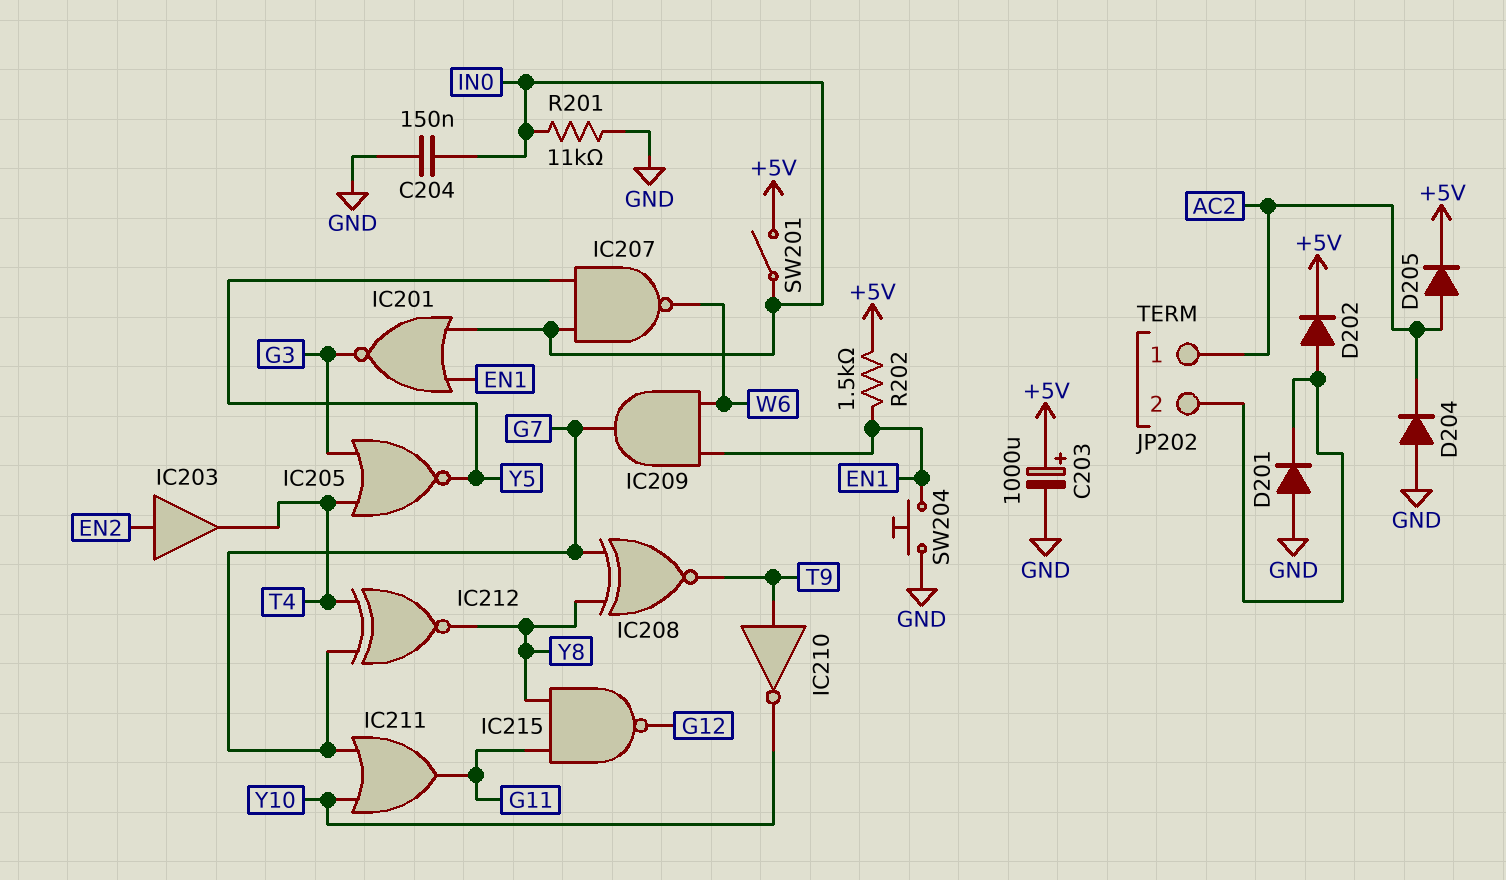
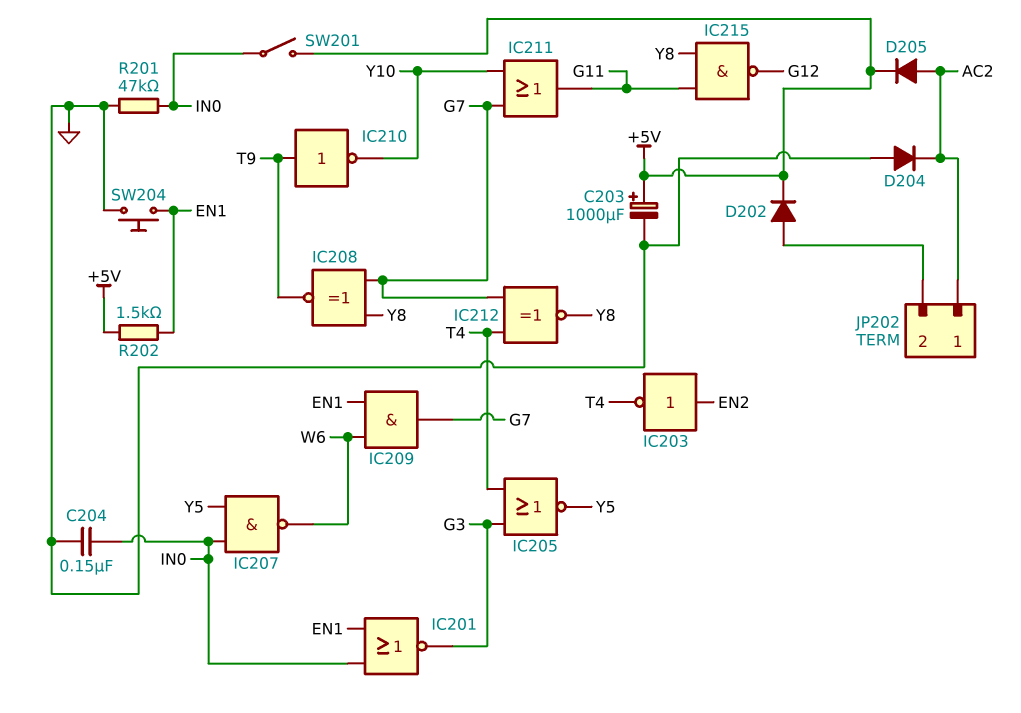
D201: diode (A GND, K JP202/2) -> none
IC203: buffer (in EN2, out T4) -> NOT (in EN2, out T4)
R201: 11k (GND, IN0) -> 47k (GND, IN0)

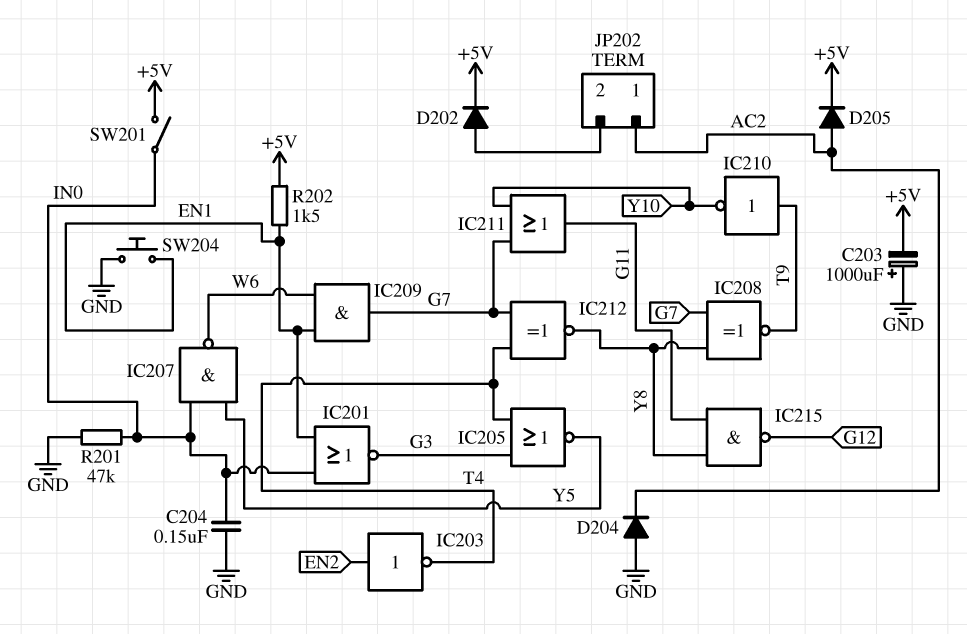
C203: 1000uF (plus +5V, minus GND) -> 1000uF (plus GND, minus +5V)

